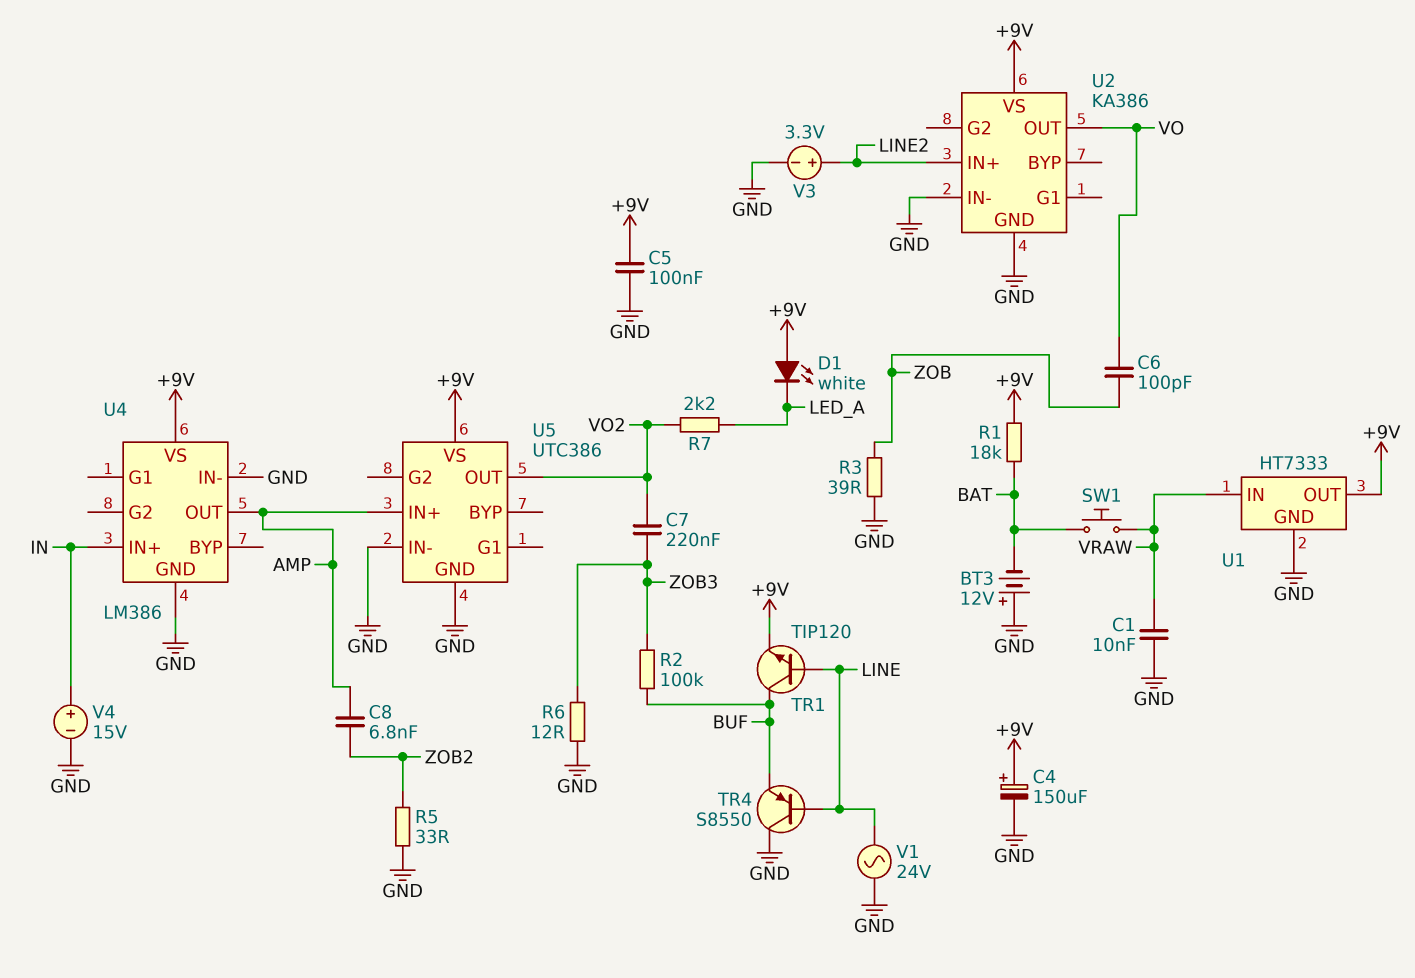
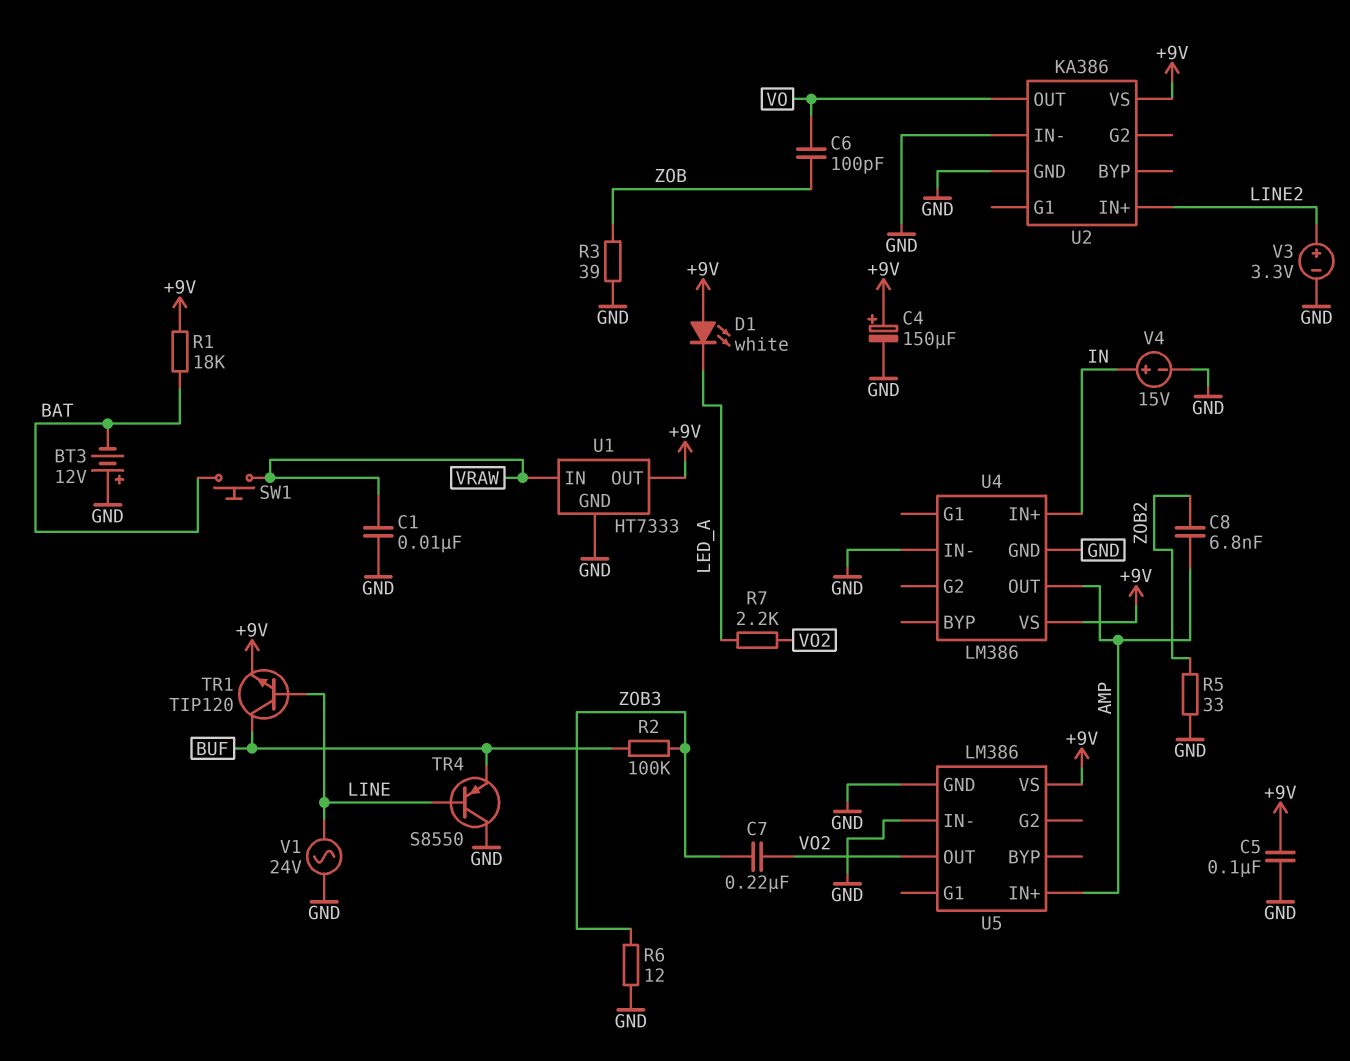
U5: UTC386 -> LM386

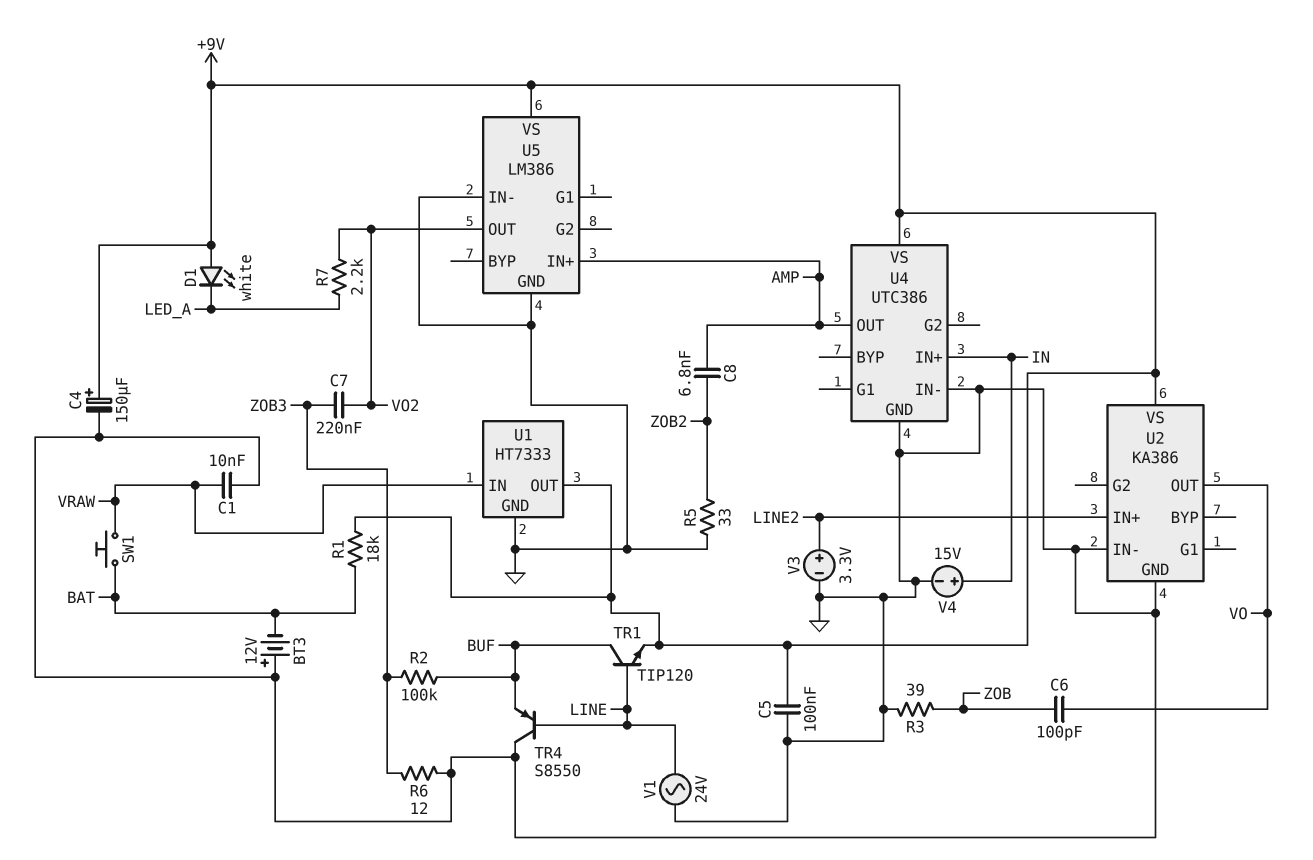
U4: LM386 -> UTC386

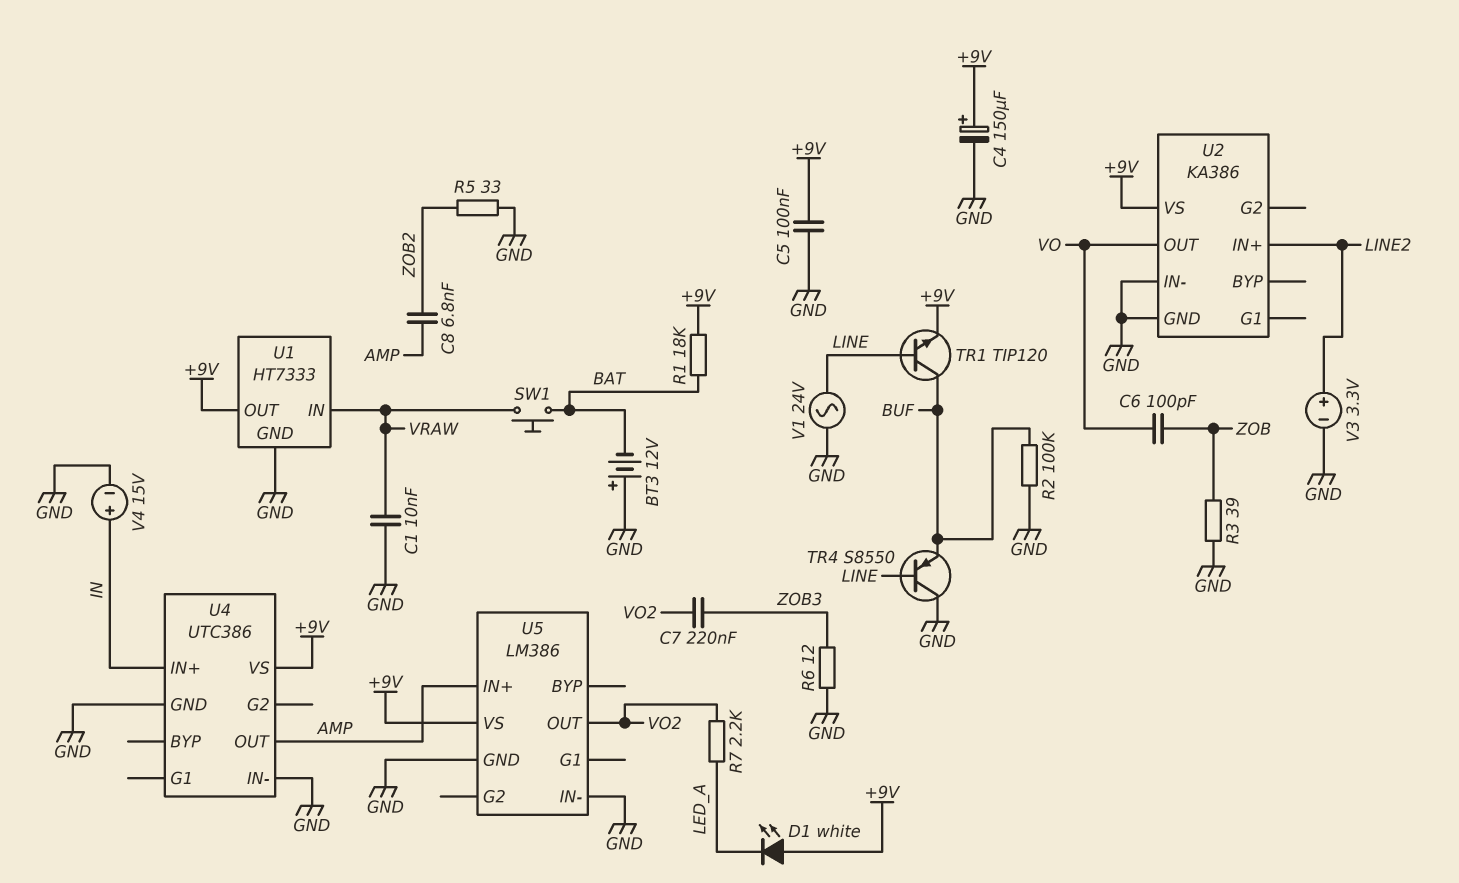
R2: 100k (BUF, ZOB3) -> 100k (BUF, GND)

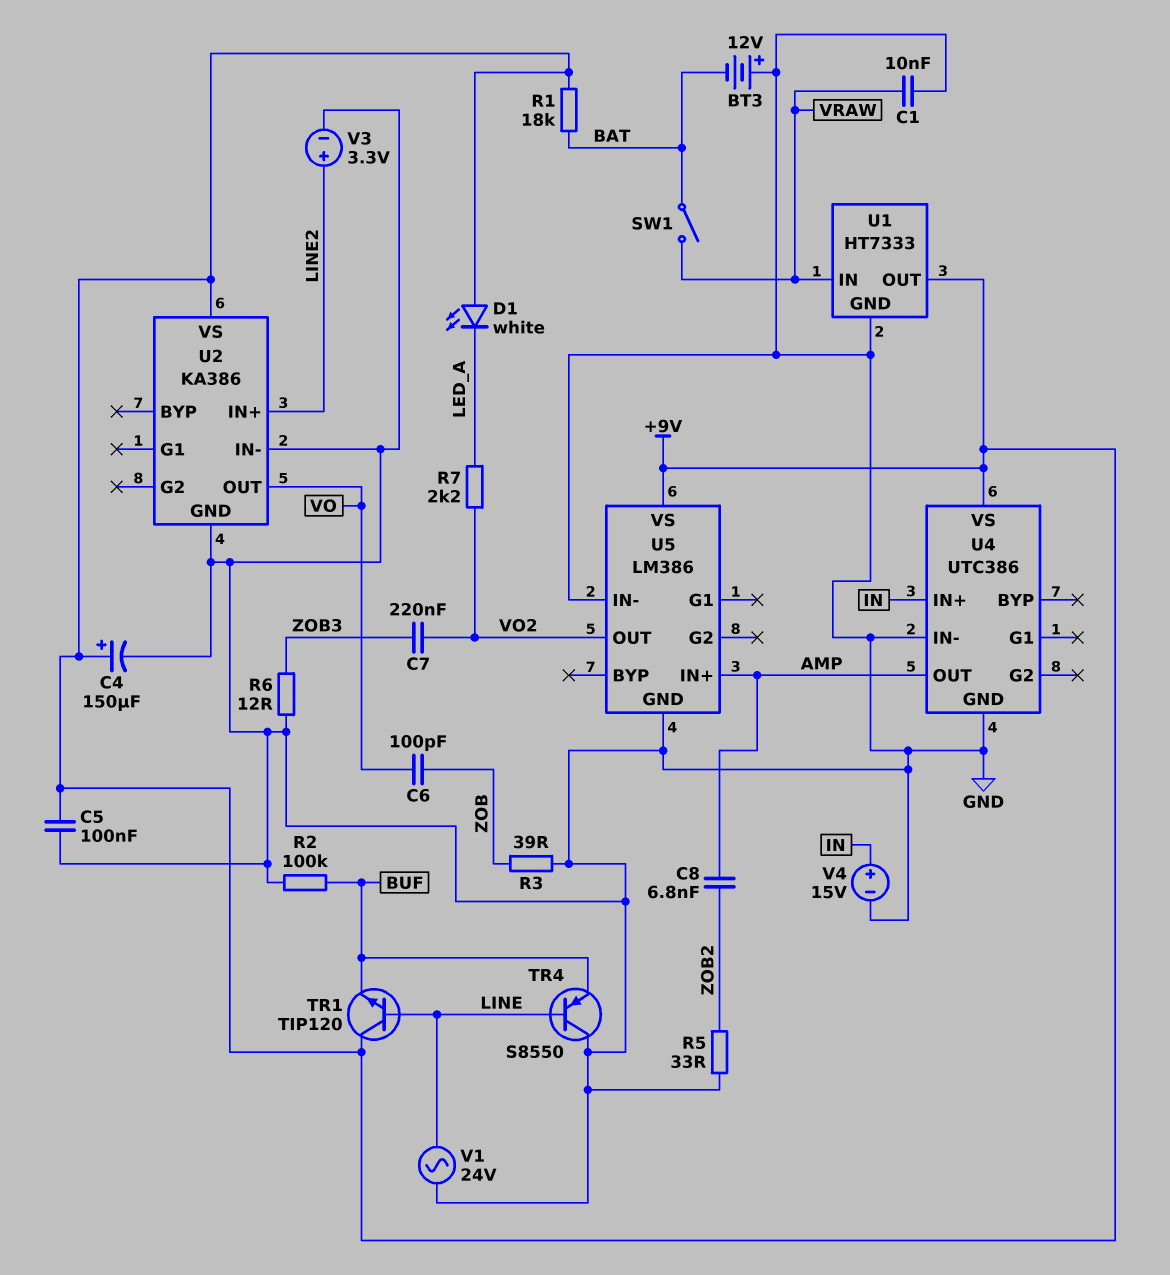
SW1: button (BAT, VRAW) -> switch (BAT, VRAW)
TR1: NPN TIP120 (B LINE, C BUF, E +9V) -> NPN TIP120 (B LINE, C +9V, E BUF)

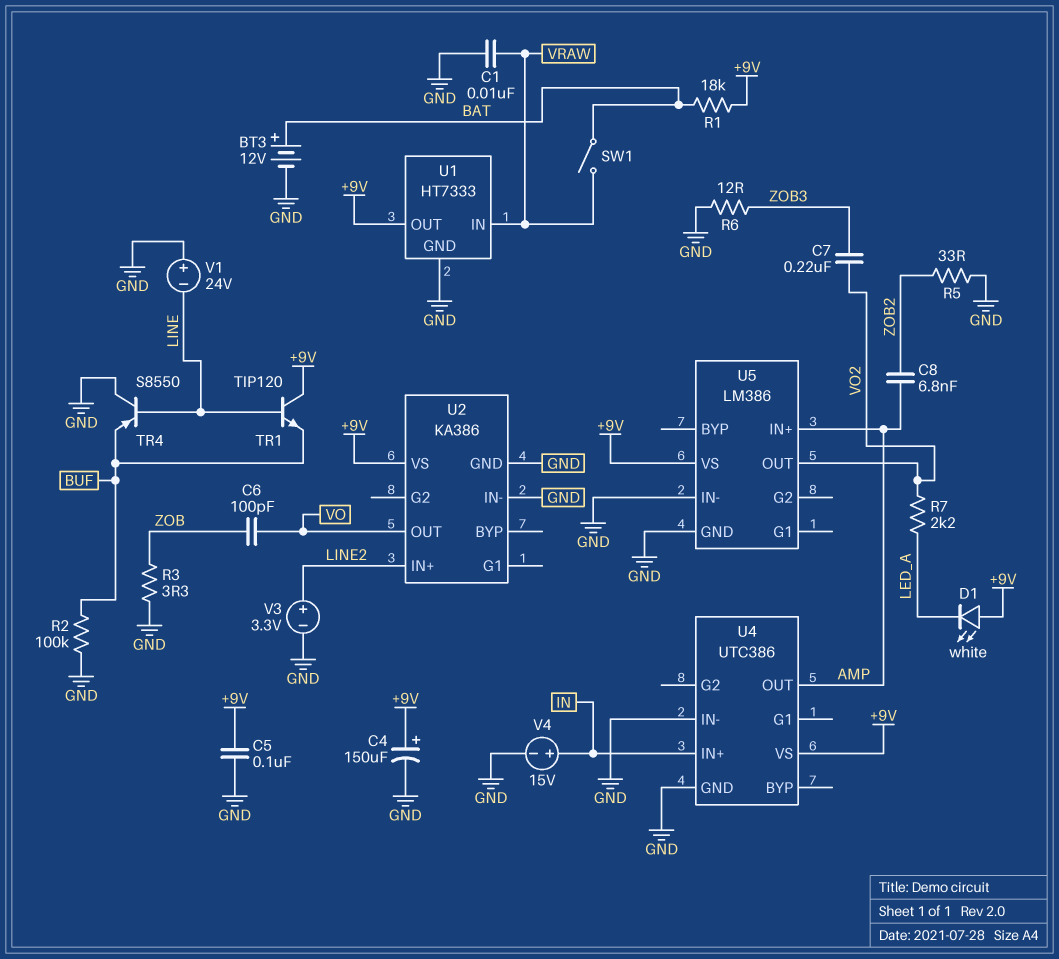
BT3: 12V (plus GND, minus BAT) -> 12V (plus BAT, minus GND)
R3: 39 (GND, ZOB) -> 3.3 (GND, ZOB)
V1: AC 24V (GND, LINE) -> 24V (plus GND, minus LINE)

